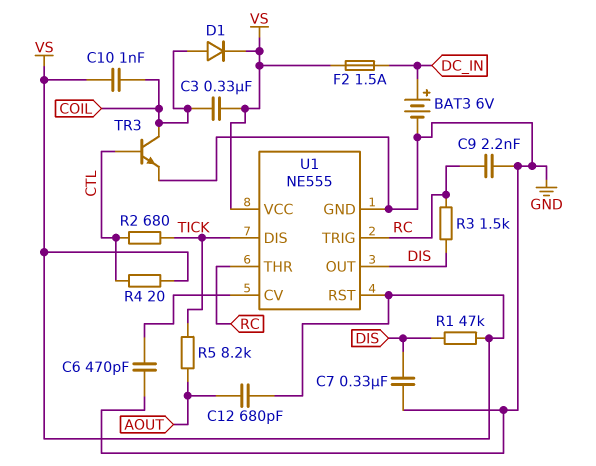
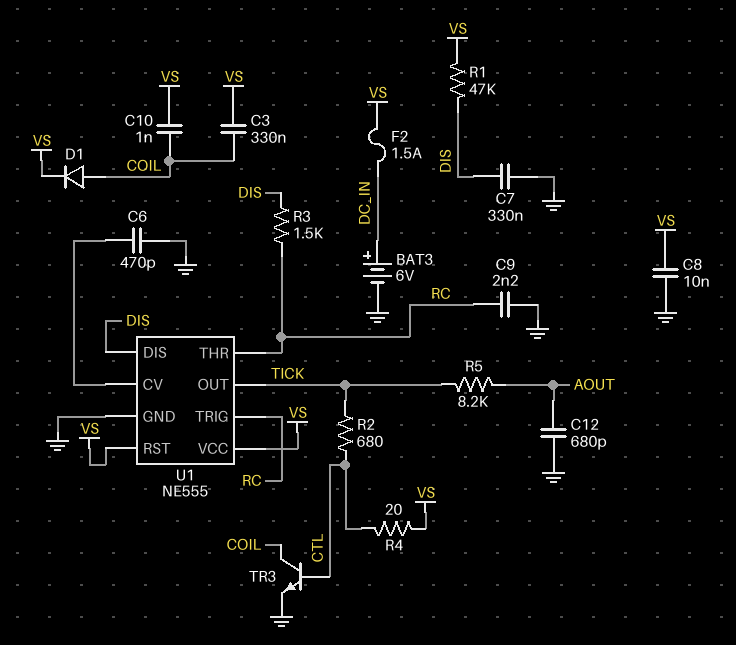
C8: none -> 10nF (GND, VS)
C12: 680pF (AOUT, VS) -> 680pF (AOUT, GND)
U1 pin DIS: TICK -> DIS
U1 pin OUT: DIS -> TICK

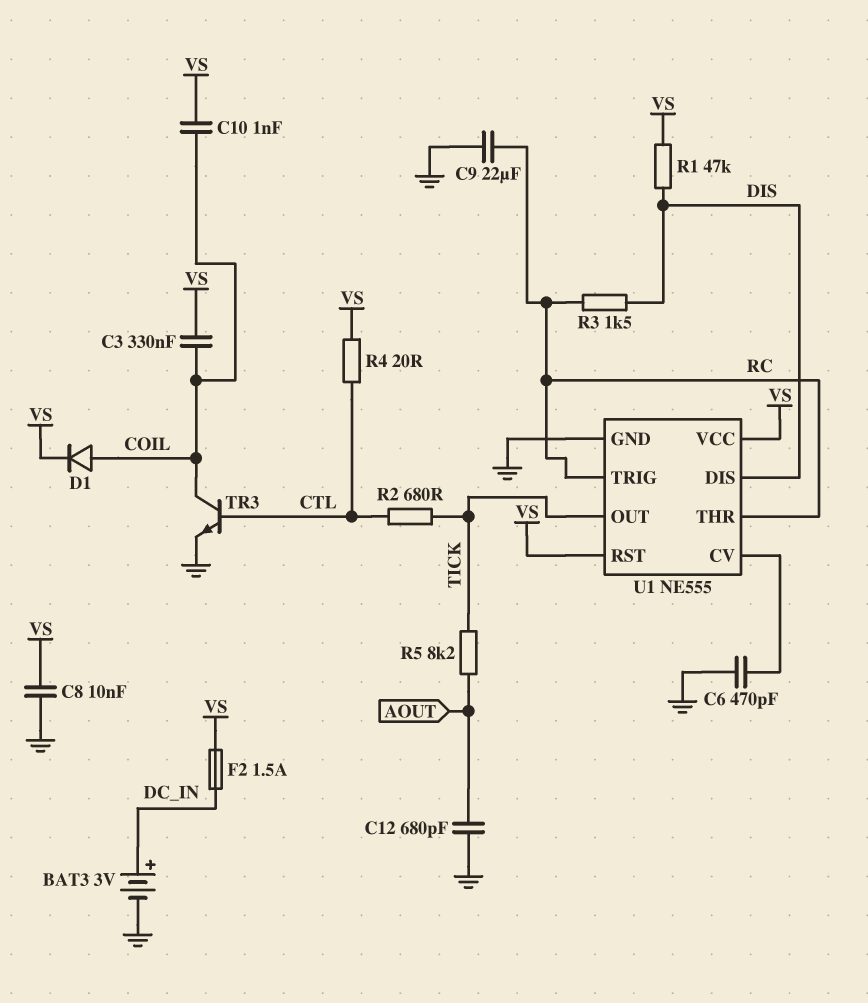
BAT3: 6V (plus DC_IN, minus GND) -> 3V (plus DC_IN, minus GND)
C7: 330nF (DIS, GND) -> none
C9: 2.2nF (GND, RC) -> 22uF (GND, RC)

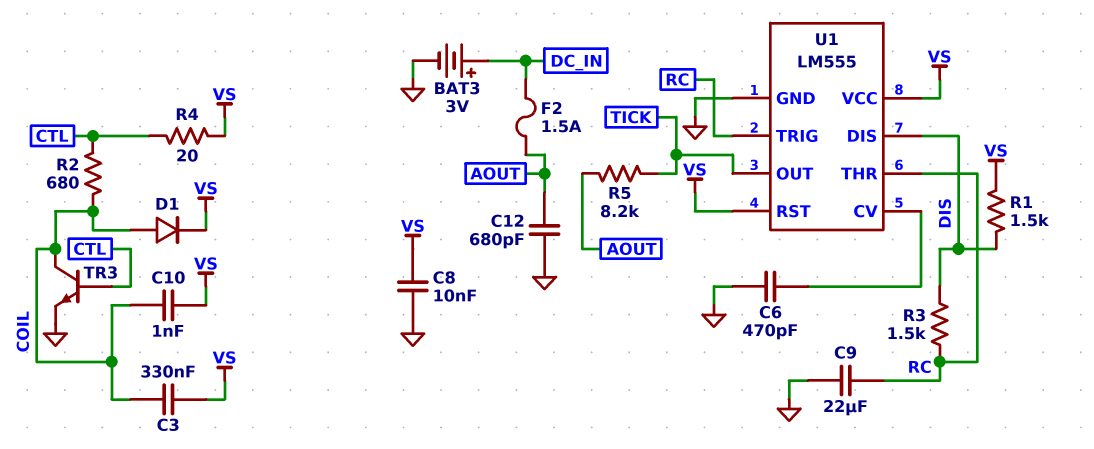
F2: 1.5A (DC_IN, VS) -> 1.5A (AOUT, DC_IN)
R1: 47k (DIS, VS) -> 1.5k (DIS, VS)
R2: 680 (CTL, TICK) -> 680 (COIL, CTL)
U1: NE555 -> LM555

